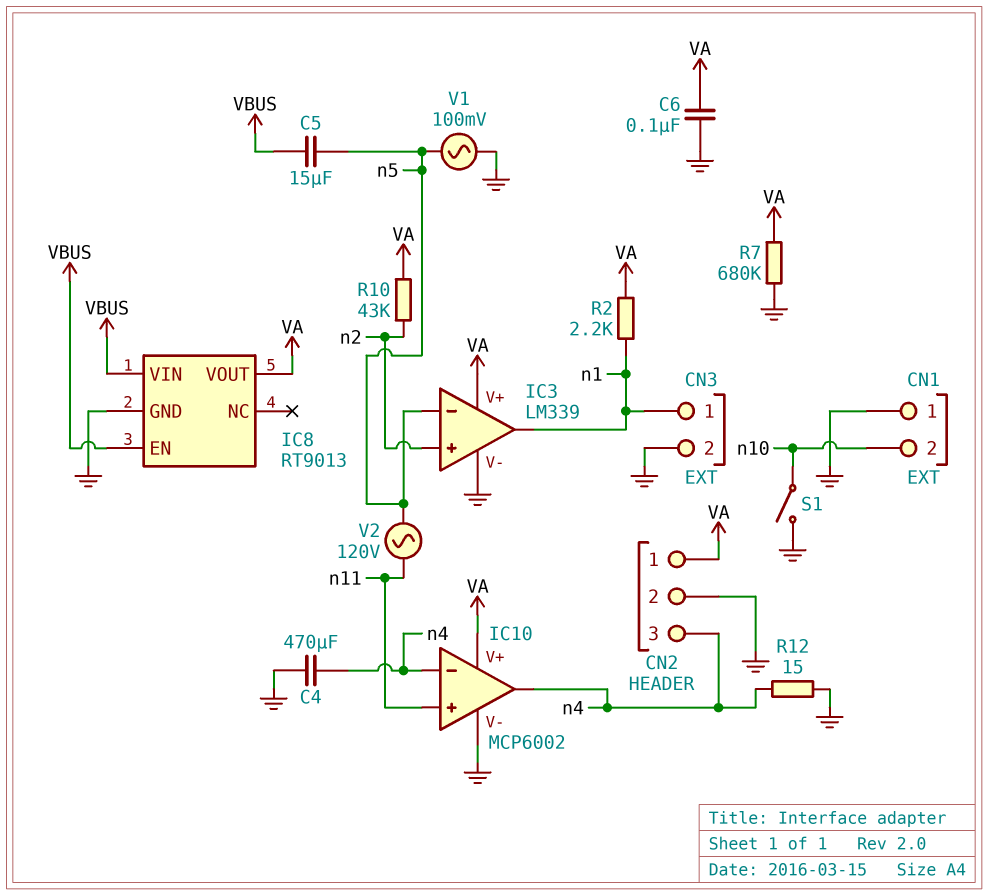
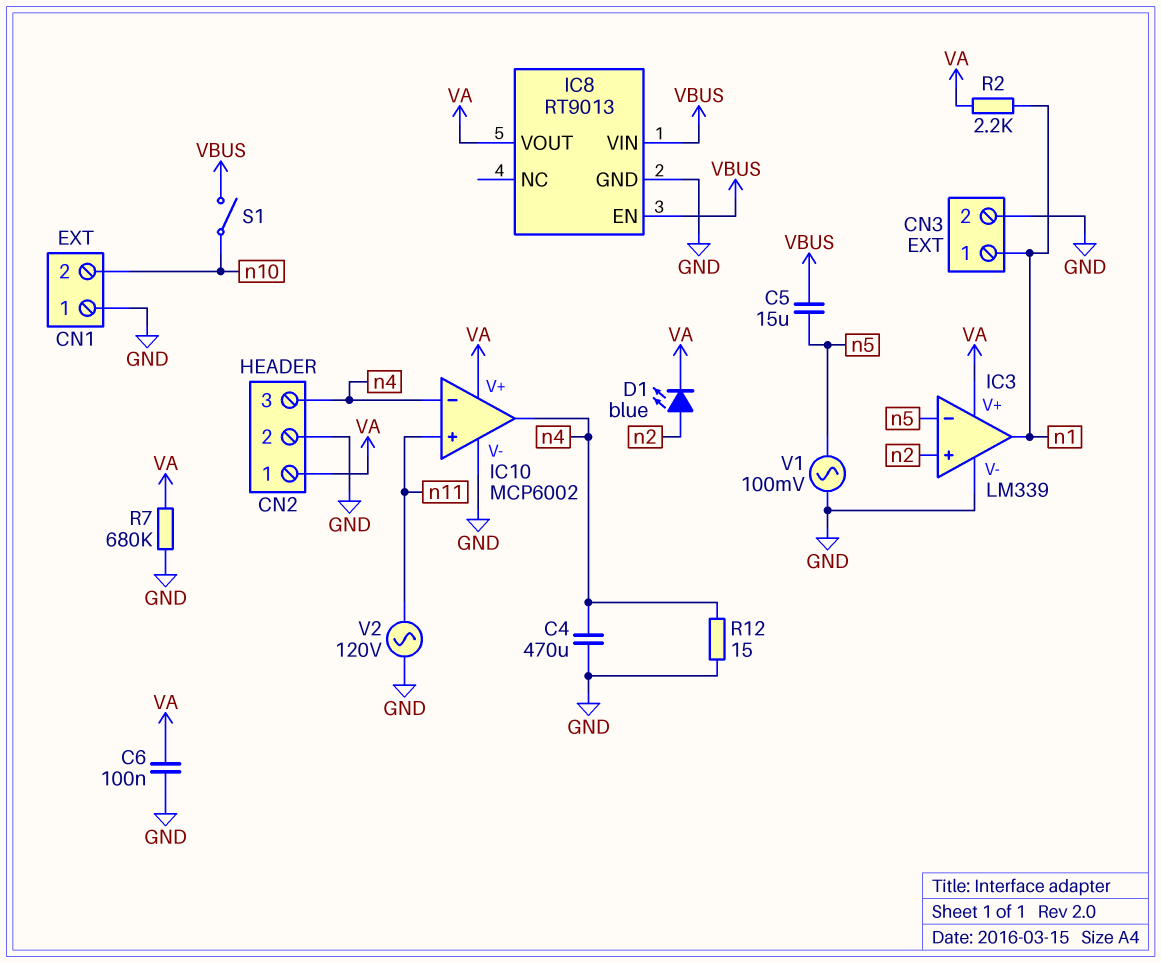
D1: none -> LED blue (A n2, K VA)
R10: 43k (VA, n2) -> none
S1: switch (GND, n10) -> switch (VBUS, n10)
V2: AC 120V (n5, n11) -> AC 120V (GND, n11)

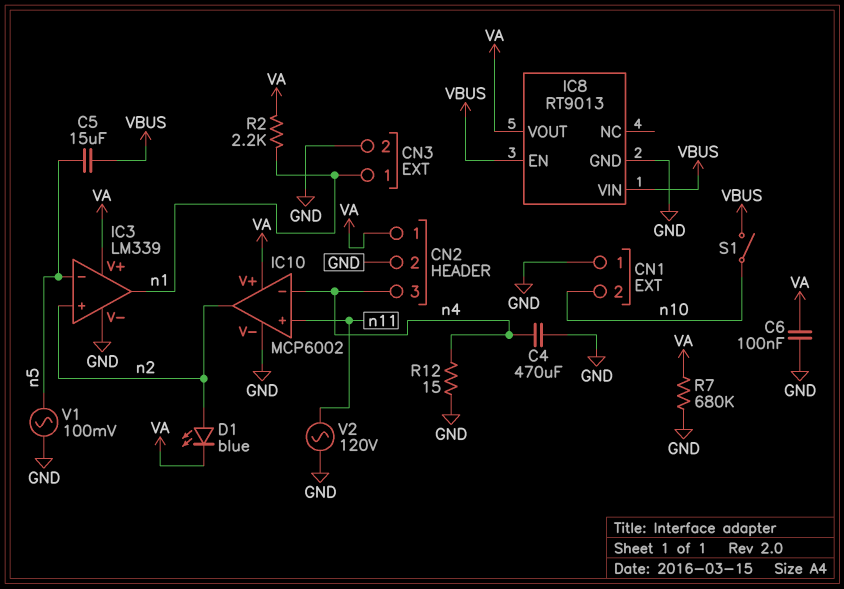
IC10 pin out: n4 -> n2

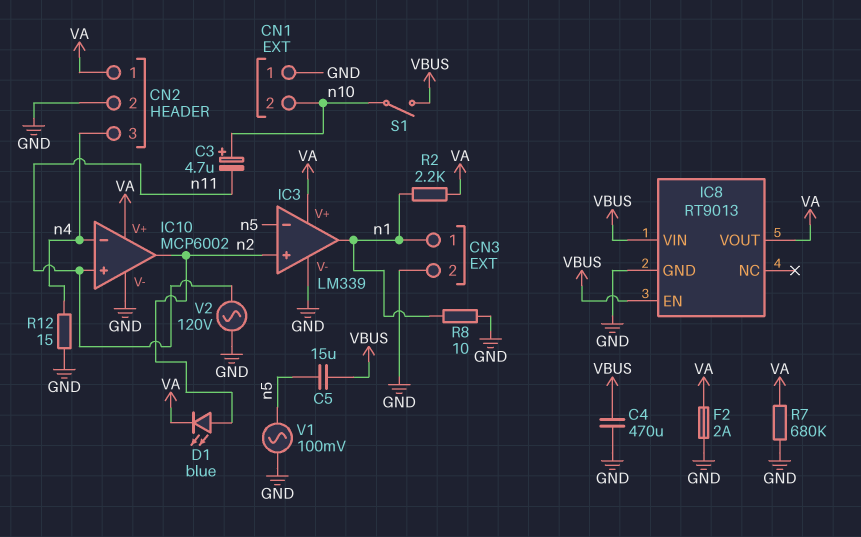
C3: none -> 4.7uF (plus n10, minus n11)
C4: 470uF (GND, n4) -> 470uF (GND, VBUS)
C6: 100nF (GND, VA) -> none
F2: none -> 2A (GND, VA)
R8: none -> 10 (GND, n1)

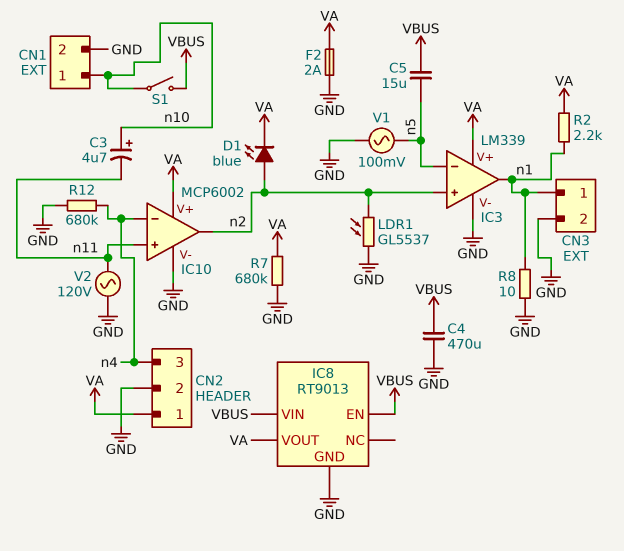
CN1 pin 1: GND -> n10
CN1 pin 2: n10 -> GND
LDR1: none -> GL5537 (GND, n2)
R12: 15 (GND, n4) -> 680k (GND, n4)

